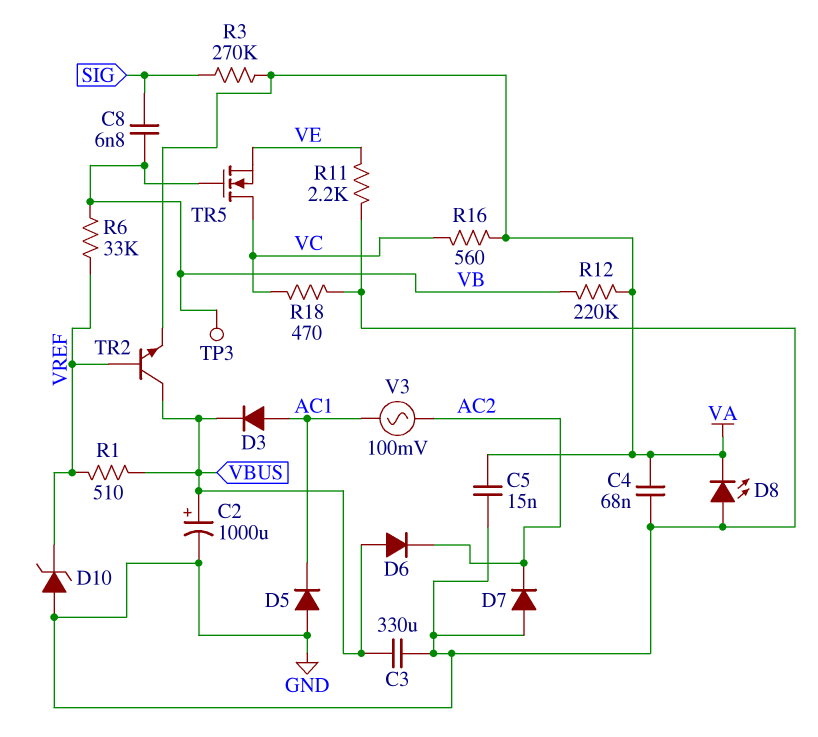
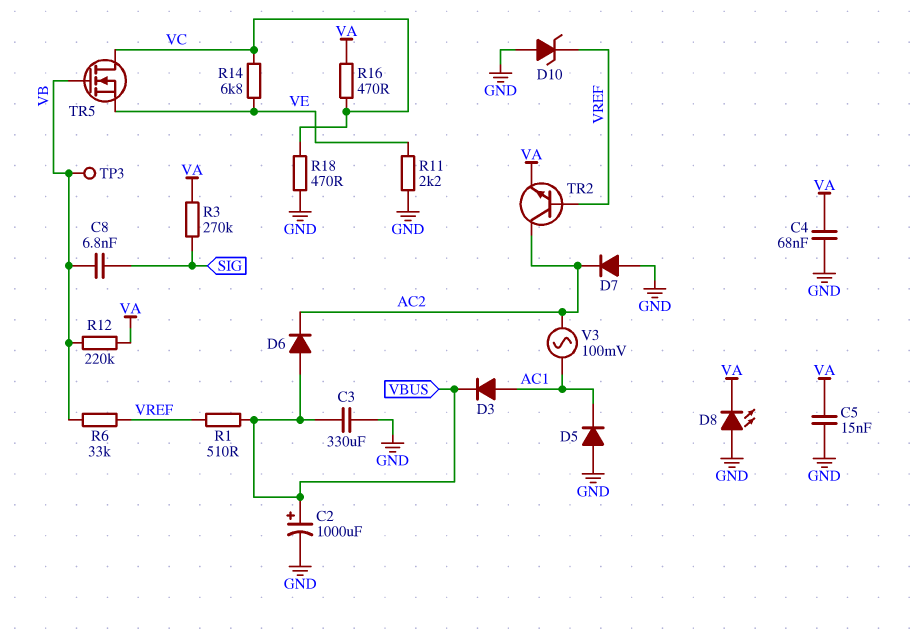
R14: none -> 6.8k (VC, VE)
R16: 560 (VA, VC) -> 470 (VA, VC)
TR2: NPN (B VREF, C VBUS, E VA) -> NPN (B VREF, C AC2, E VA)

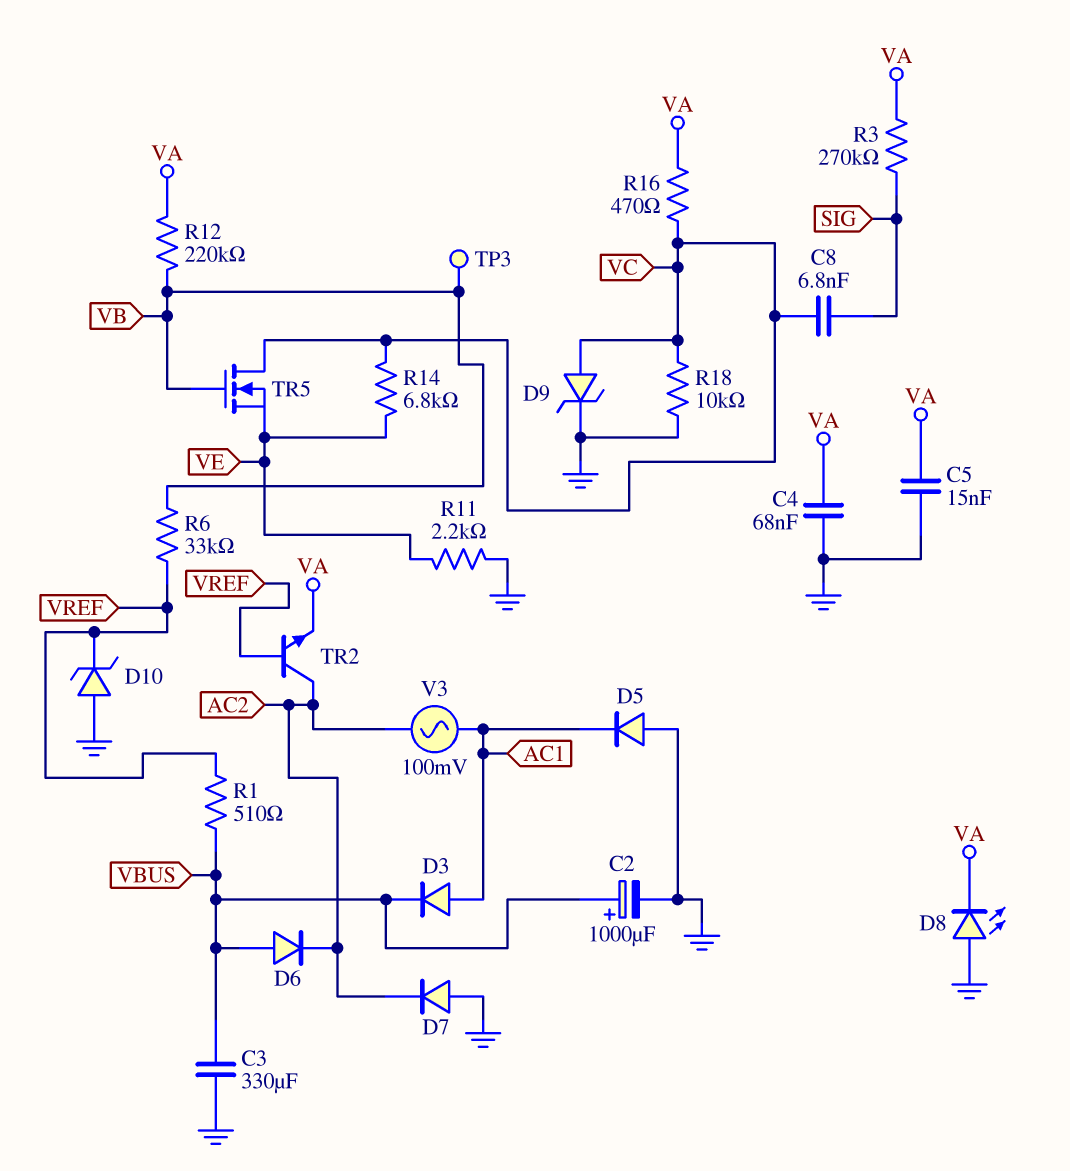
C8: 6.8nF (SIG, VB) -> 6.8nF (SIG, VC)
D9: none -> zener (A VC, K GND)
R18: 470 (GND, VC) -> 10k (GND, VC)

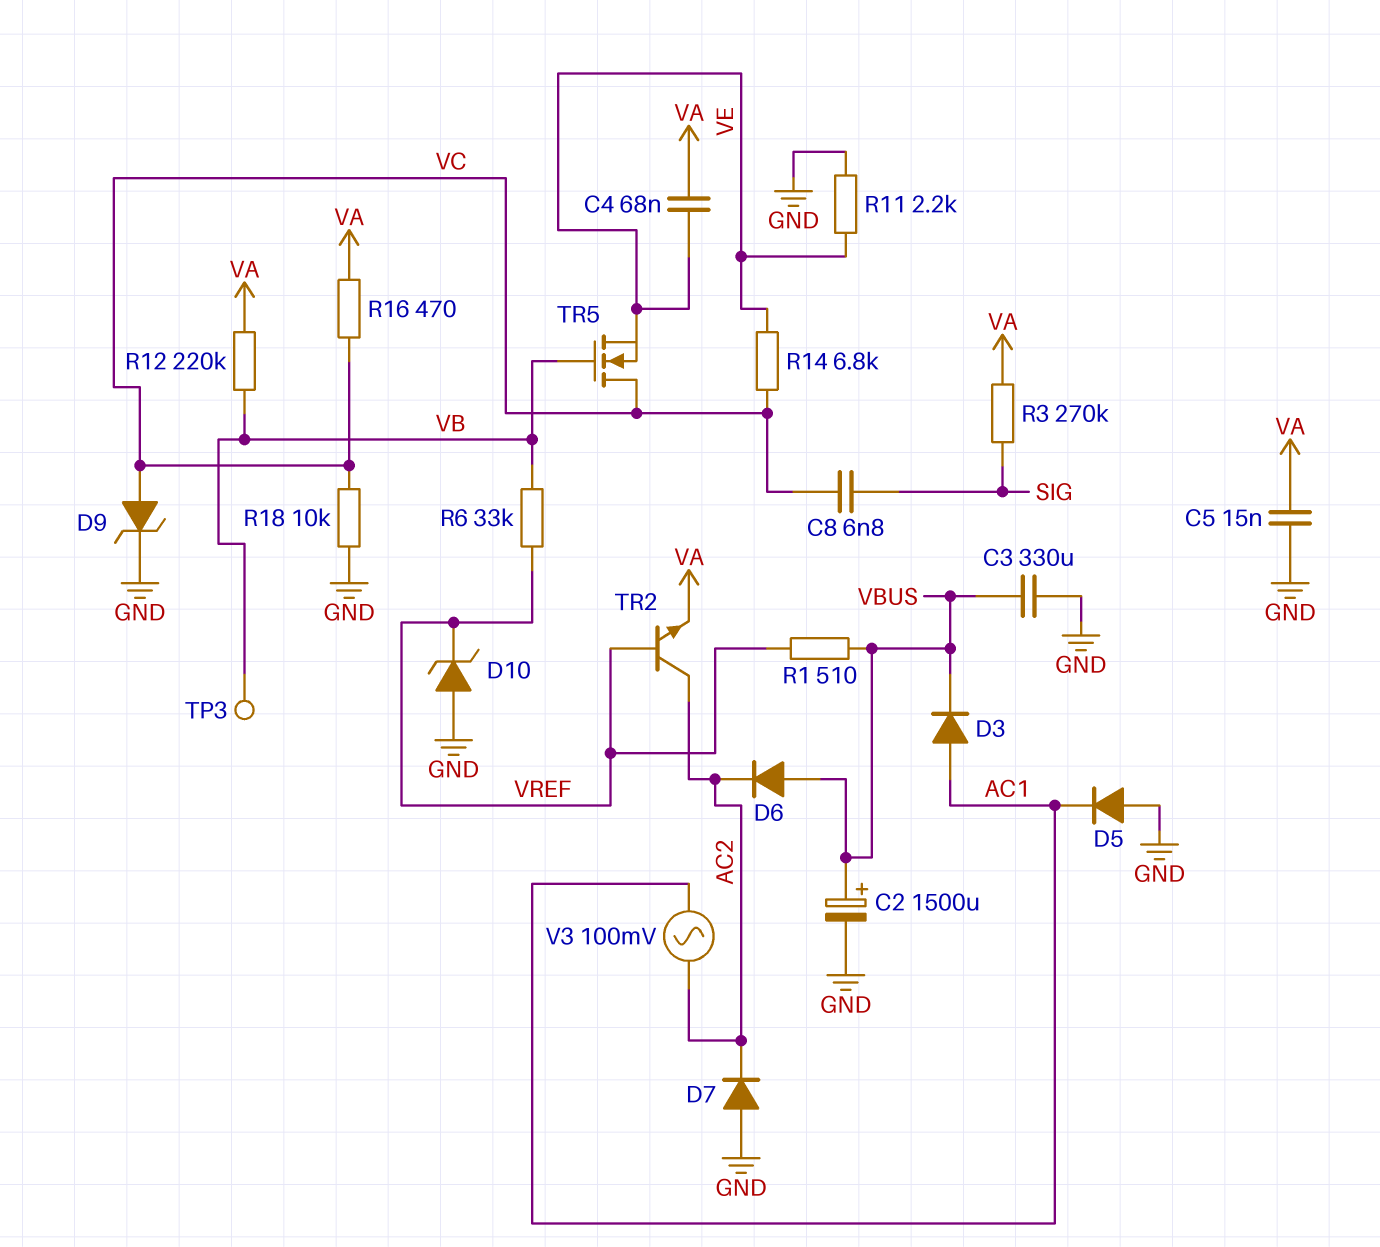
C2: 1000uF (plus VBUS, minus GND) -> 1500uF (plus VBUS, minus GND)
C4: 68nF (GND, VA) -> 68nF (VA, VE)
D8: LED (A GND, K VA) -> none

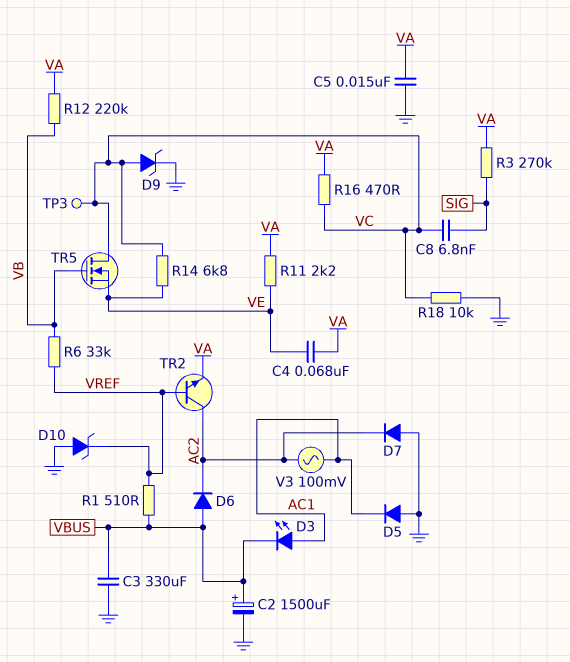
D3: diode (A AC1, K VBUS) -> LED (A AC1, K VBUS)
R11: 2.2k (GND, VE) -> 2.2k (VA, VE)
TP3: test point (VB) -> test point (VC)

